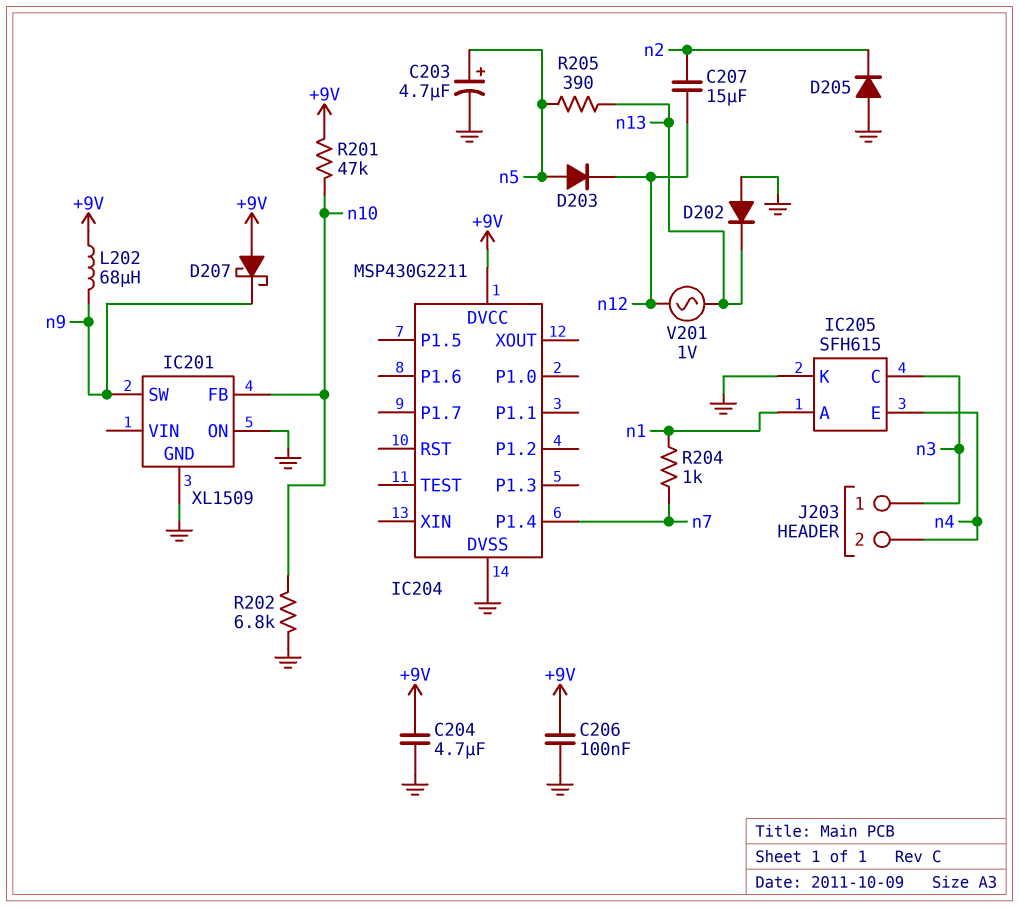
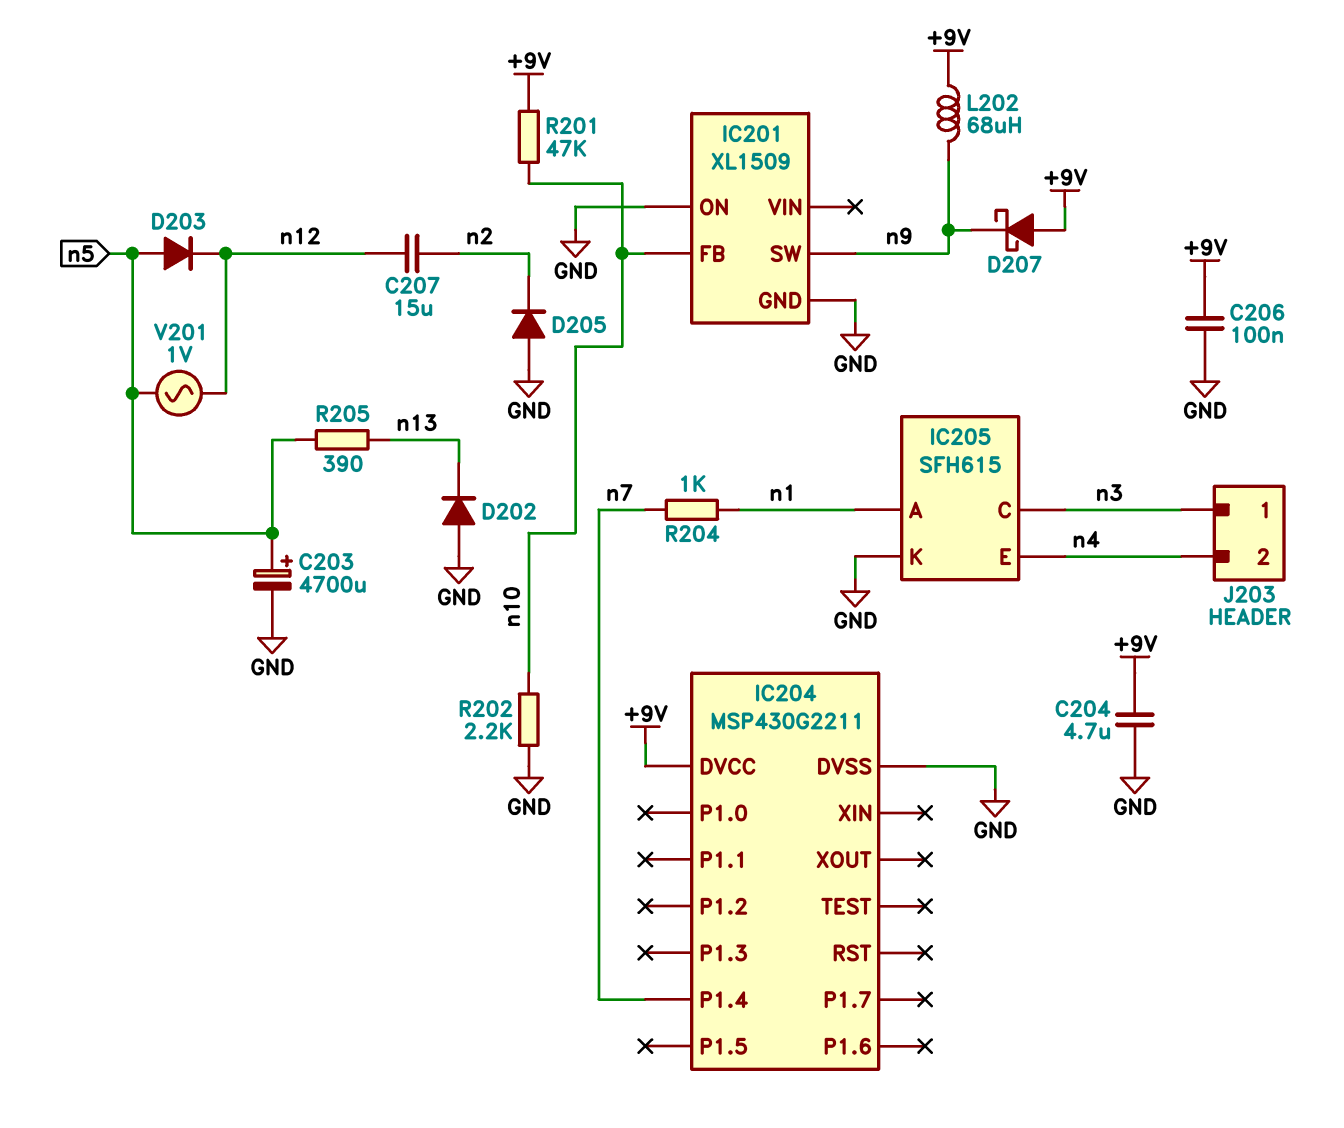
C203: 4.7uF (plus n5, minus GND) -> 4700uF (plus n5, minus GND)
R202: 6.8k (GND, n10) -> 2.2k (GND, n10)
V201: AC 1V (n12, n13) -> AC 1V (n5, n12)

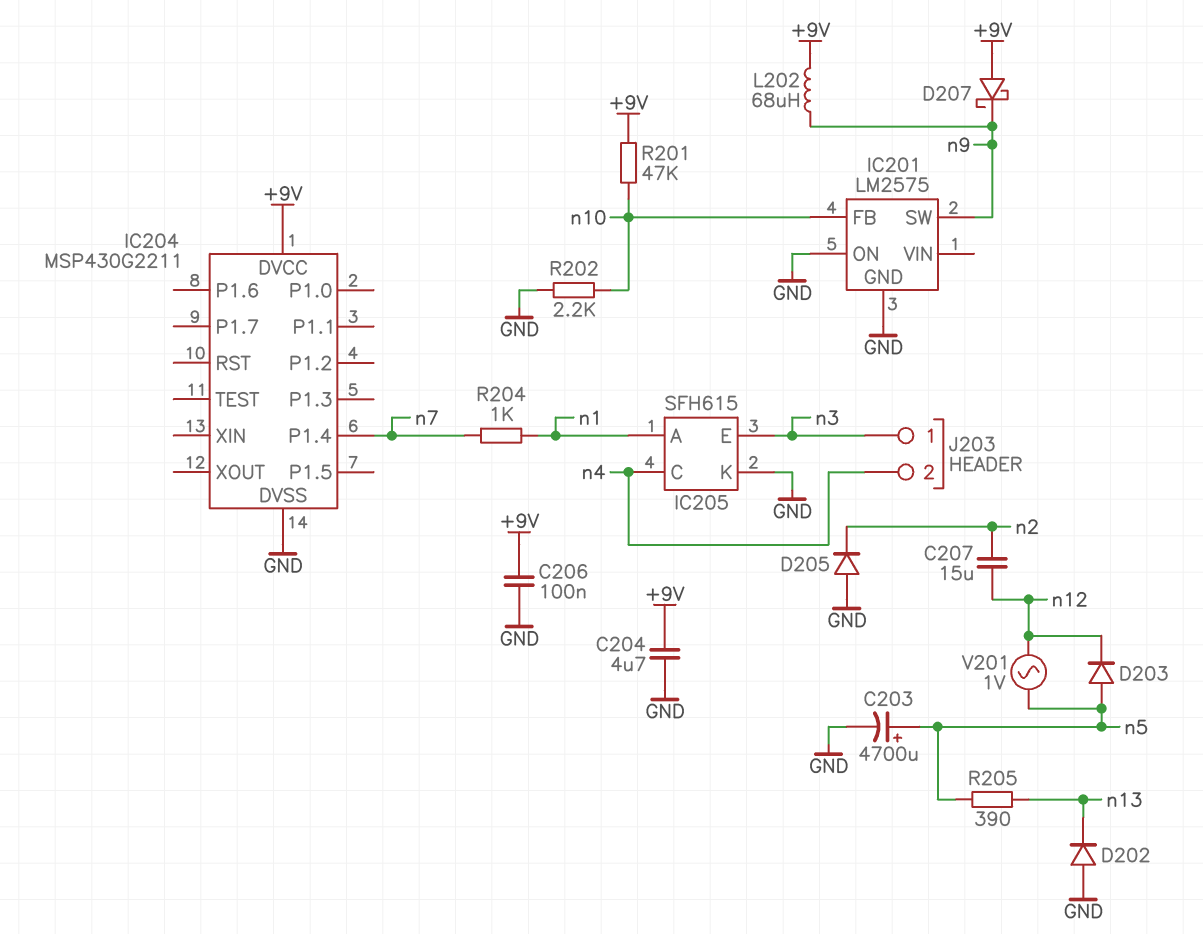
IC201: XL1509 -> LM2575
IC205 pin C: n3 -> n4
IC205 pin E: n4 -> n3

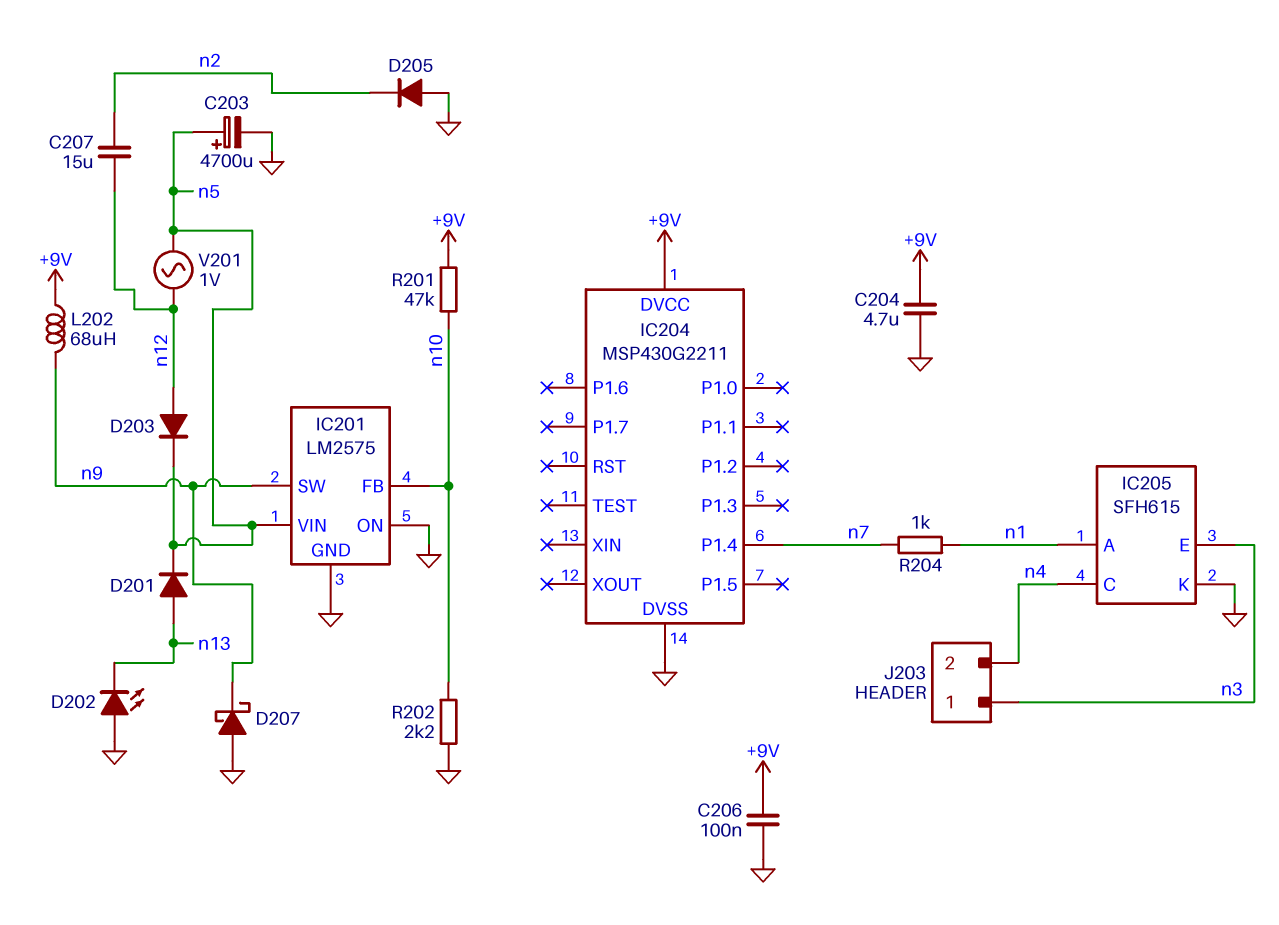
D201: none -> diode (A n13, K n5)
D202: diode (A GND, K n13) -> LED (A GND, K n13)
D203: diode (A n5, K n12) -> diode (A n12, K n5)
D207: schottky (A +9V, K n9) -> schottky (A GND, K n9)
IC201 pin VIN: none -> n5
R205: 390 (n5, n13) -> none

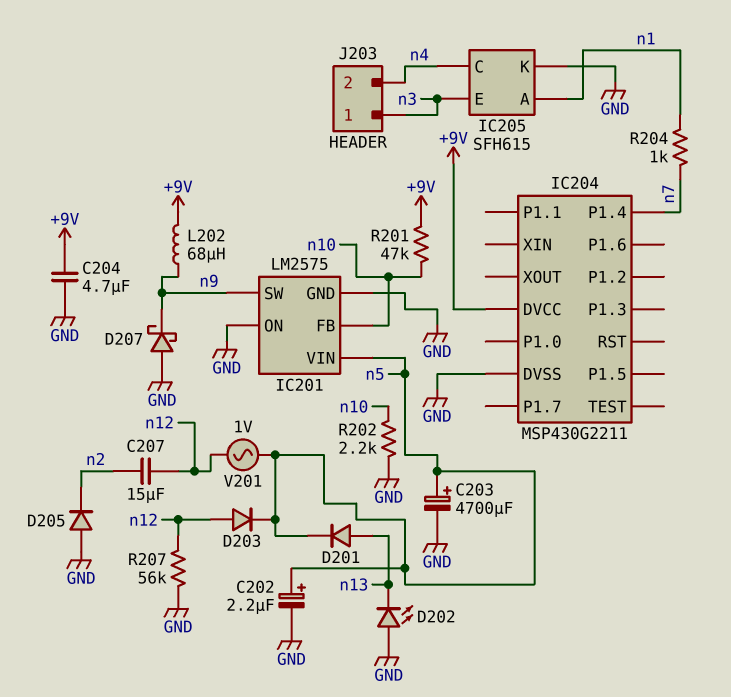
C202: none -> 2.2uF (plus n5, minus GND)
C206: 100nF (+9V, GND) -> none
R207: none -> 56k (GND, n12)

